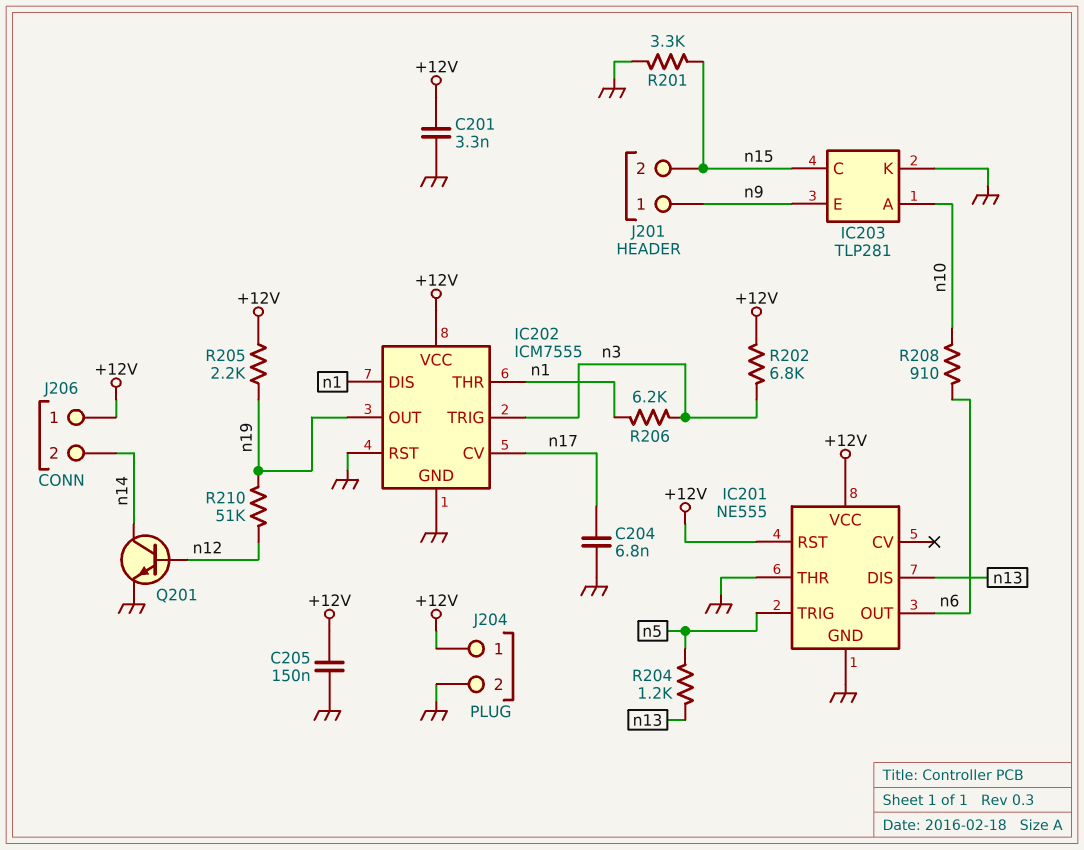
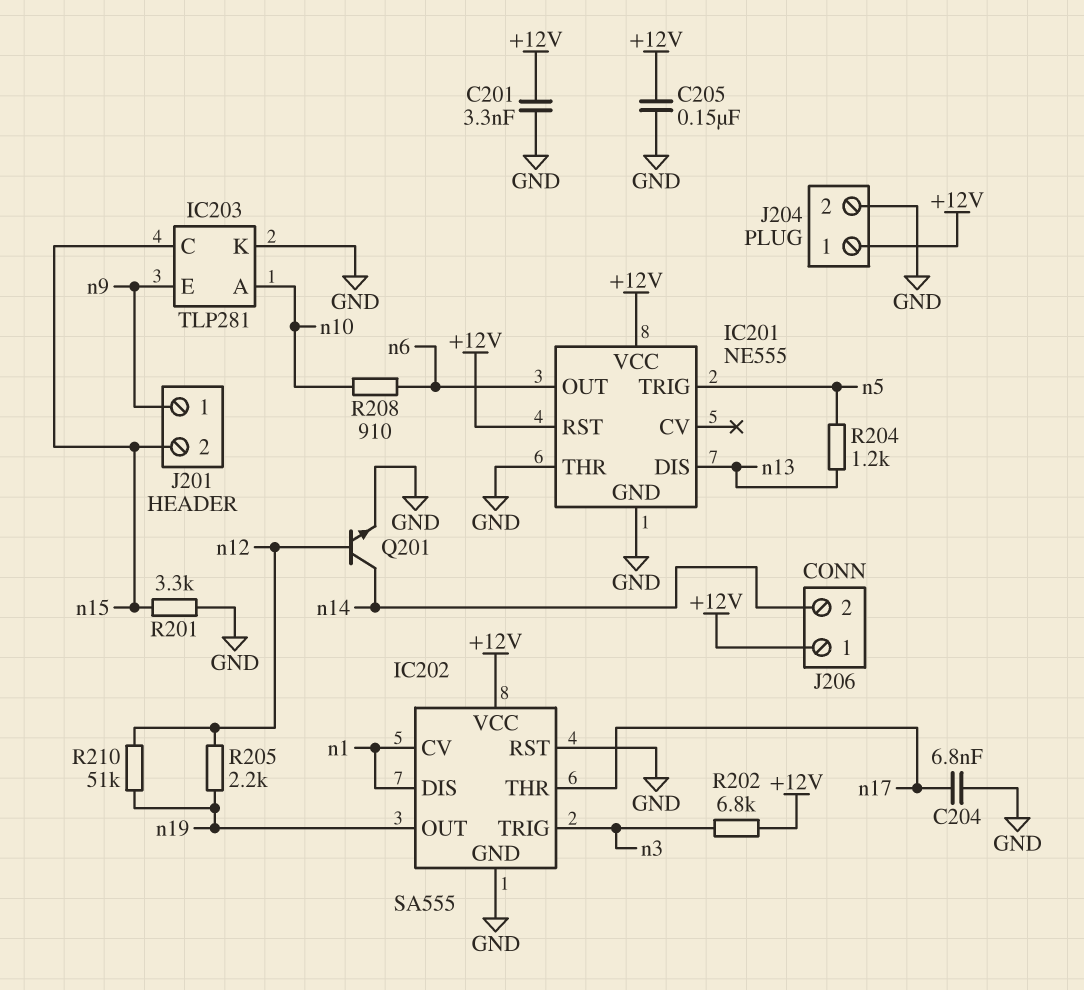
IC202: ICM7555 -> SA555
IC202 pin CV: n17 -> n1
IC202 pin THR: n1 -> n17
R205: 2.2k (+12V, n19) -> 2.2k (n12, n19)
R206: 6.2k (n1, n3) -> none

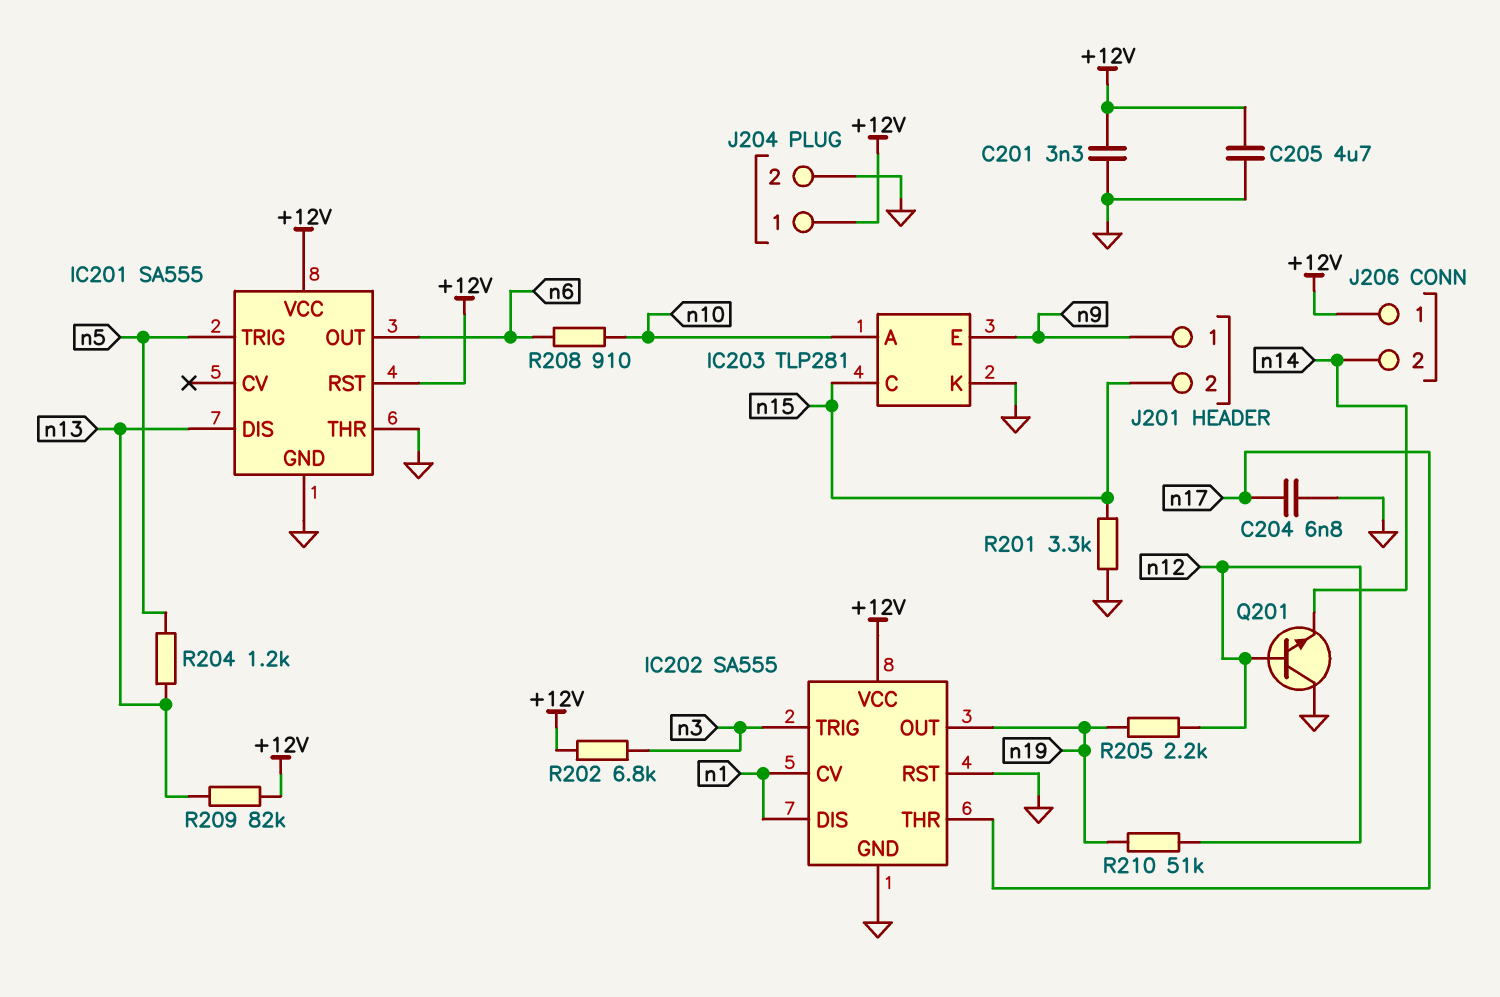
C205: 150nF (+12V, GND) -> 4.7uF (+12V, GND)
IC201: NE555 -> SA555
Q201: NPN (B n12, C n14, E GND) -> NPN (B n12, C GND, E n14)
R209: none -> 82k (+12V, n13)

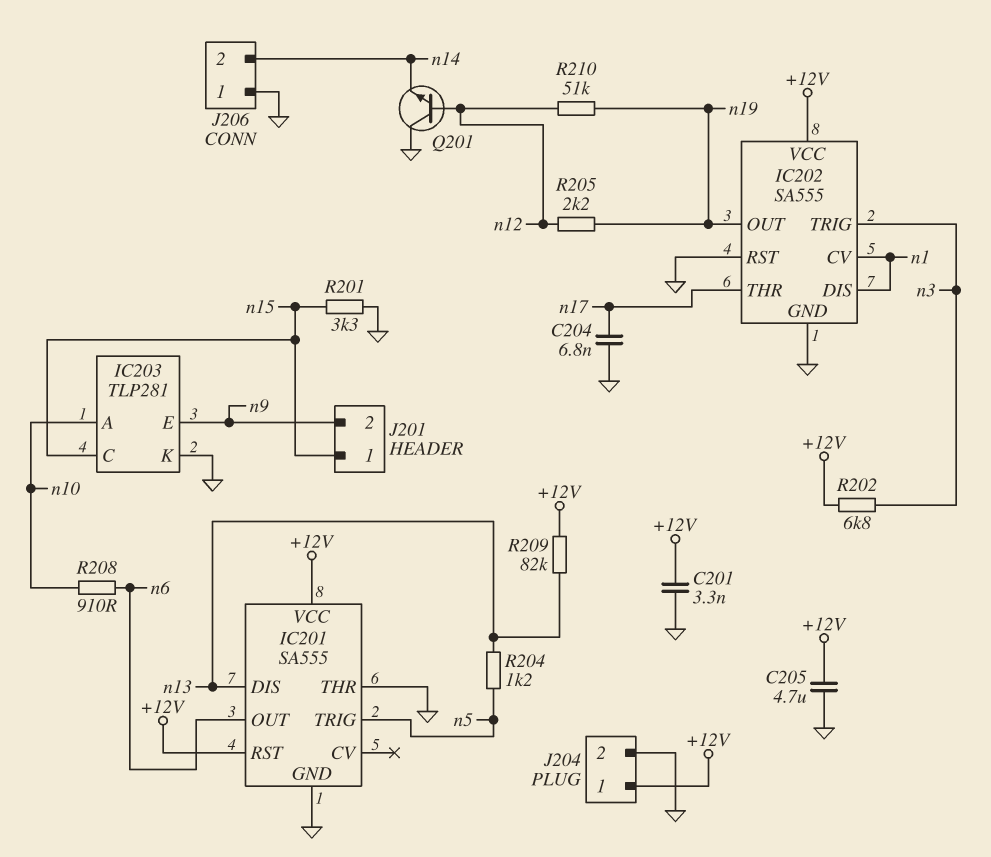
J201 pin 1: n9 -> n15
J201 pin 2: n15 -> n9
J206 pin 1: +12V -> GND

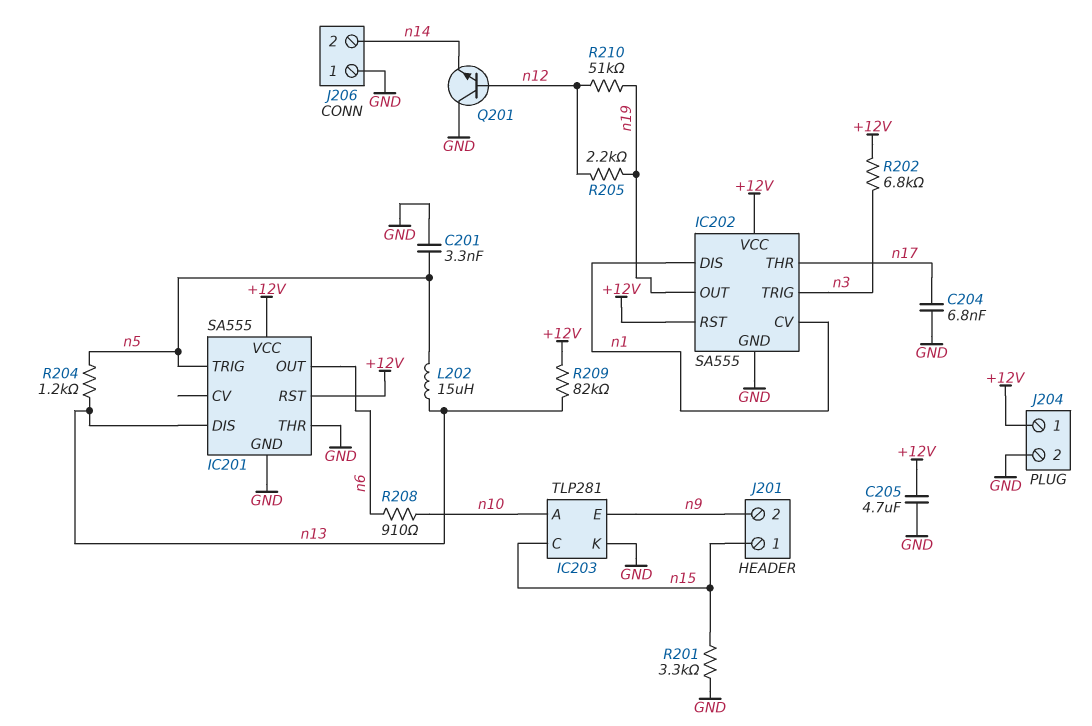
C201: 3.3nF (+12V, GND) -> 3.3nF (GND, n5)
IC202 pin RST: GND -> +12V
L202: none -> 15uH (n5, n13)

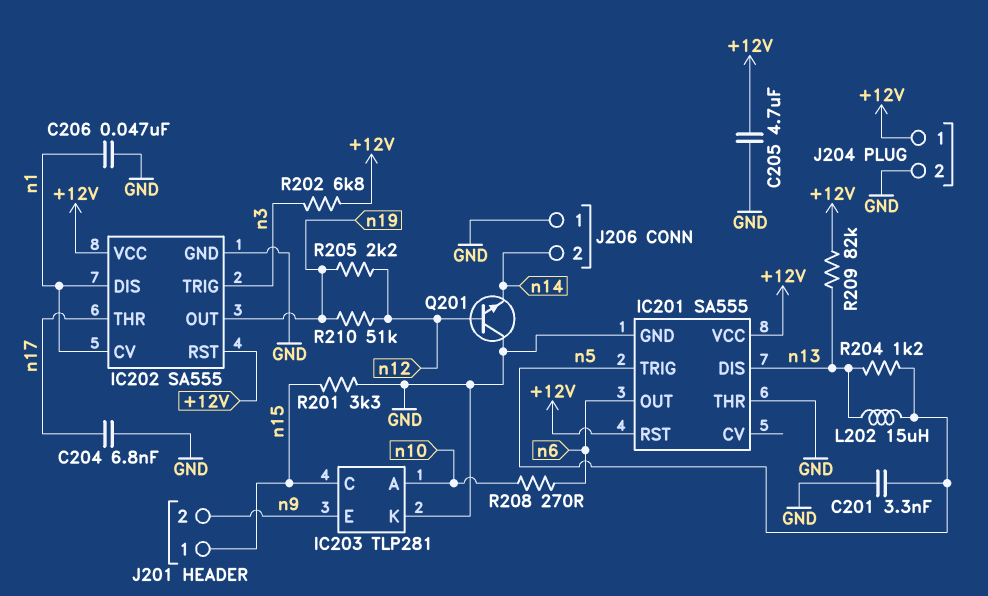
C206: none -> 47nF (GND, n1)
R208: 910 (n6, n10) -> 270 (n6, n10)

